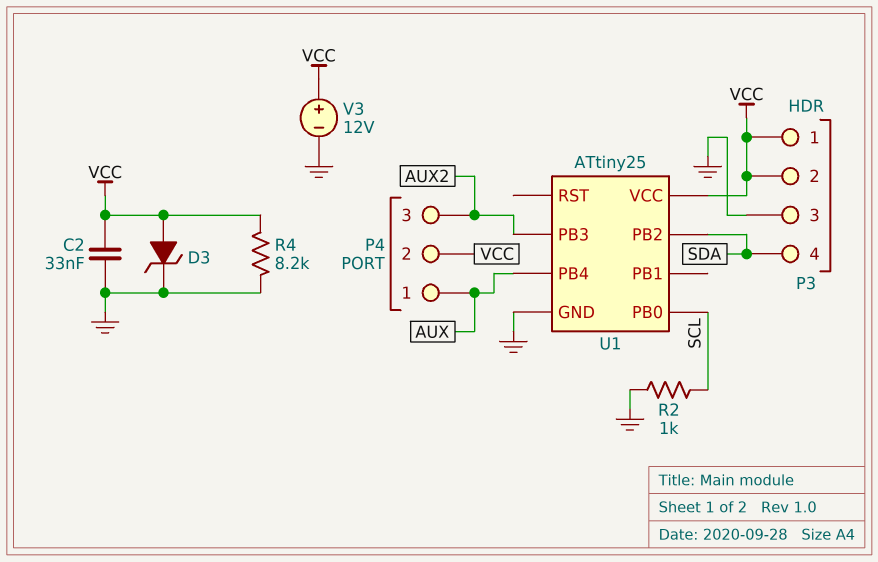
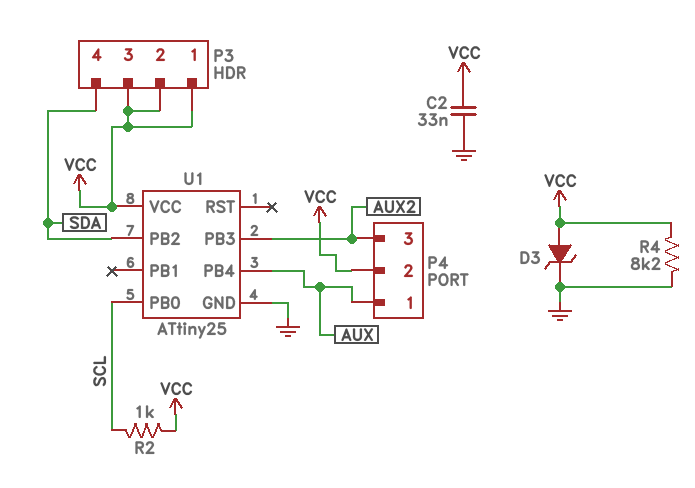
P3 pin 3: GND -> VCC
R2: 1k (GND, SCL) -> 1k (SCL, VCC)
V3: 12V (plus VCC, minus GND) -> none

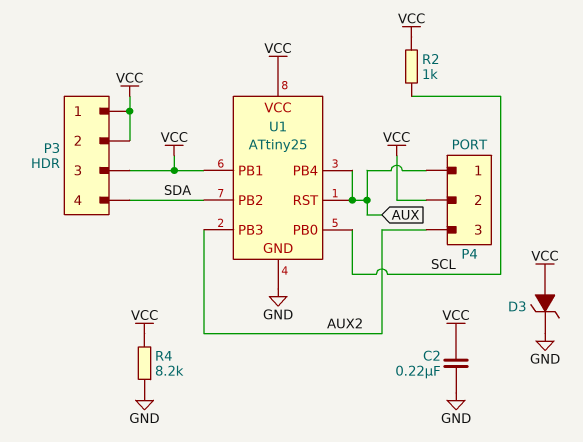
C2: 33nF (GND, VCC) -> 220nF (GND, VCC)
U1 pin PB1: none -> VCC
U1 pin RST: none -> AUX

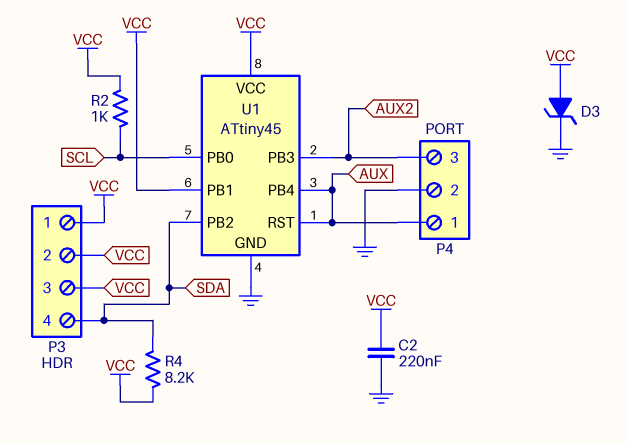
P4 pin 2: VCC -> GND
R4: 8.2k (GND, VCC) -> 8.2k (SDA, VCC)
U1: ATtiny25 -> ATtiny45

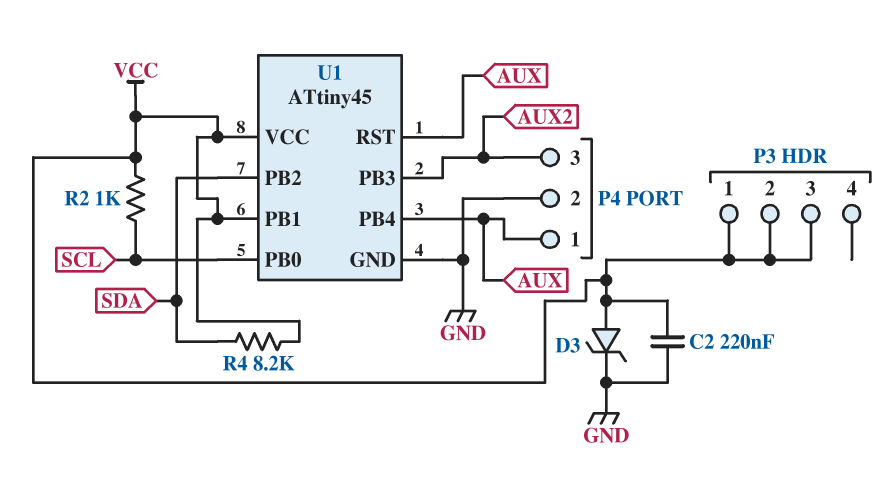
P3 pin 4: SDA -> none

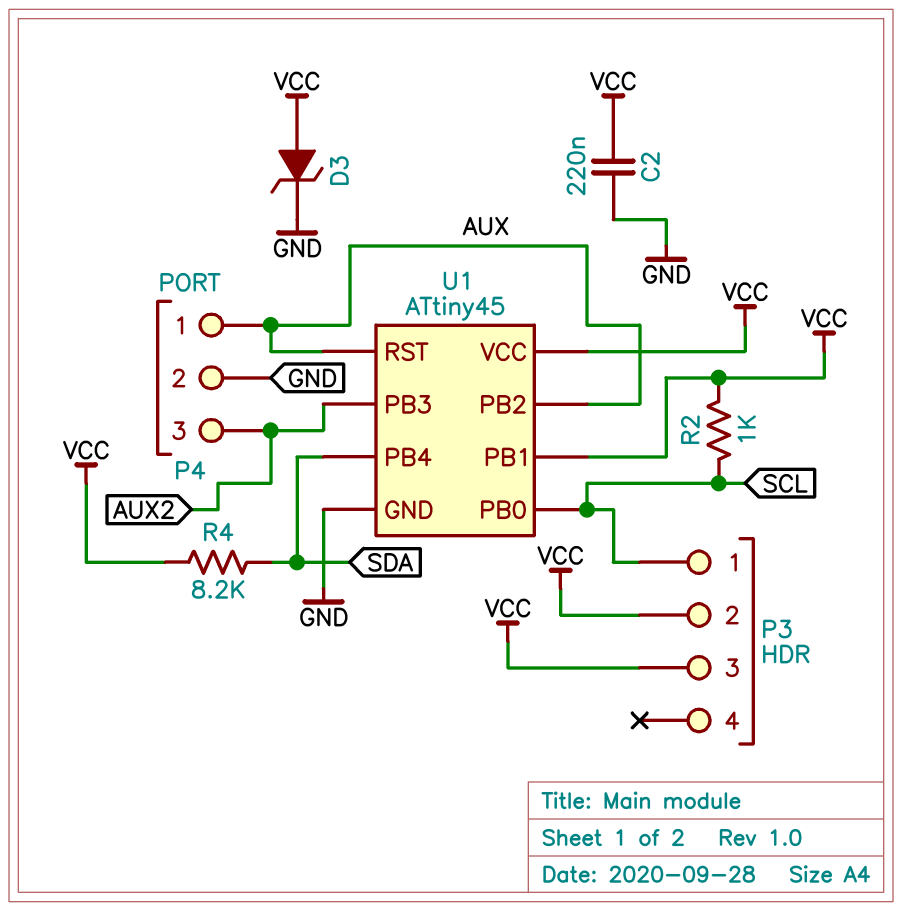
P3 pin 1: VCC -> SCL
U1 pin PB2: SDA -> AUX
U1 pin PB4: AUX -> SDA

